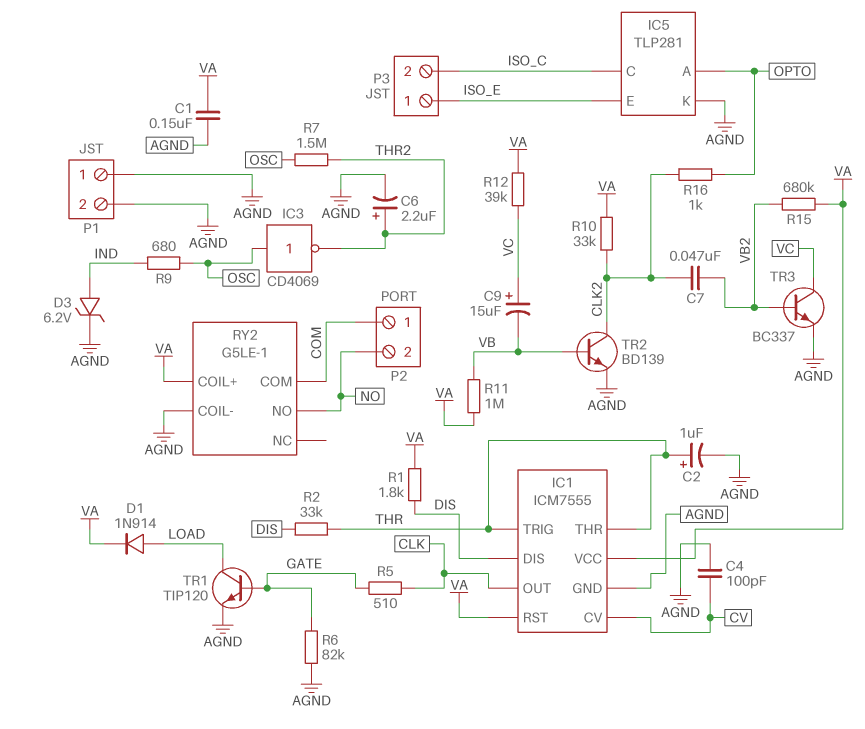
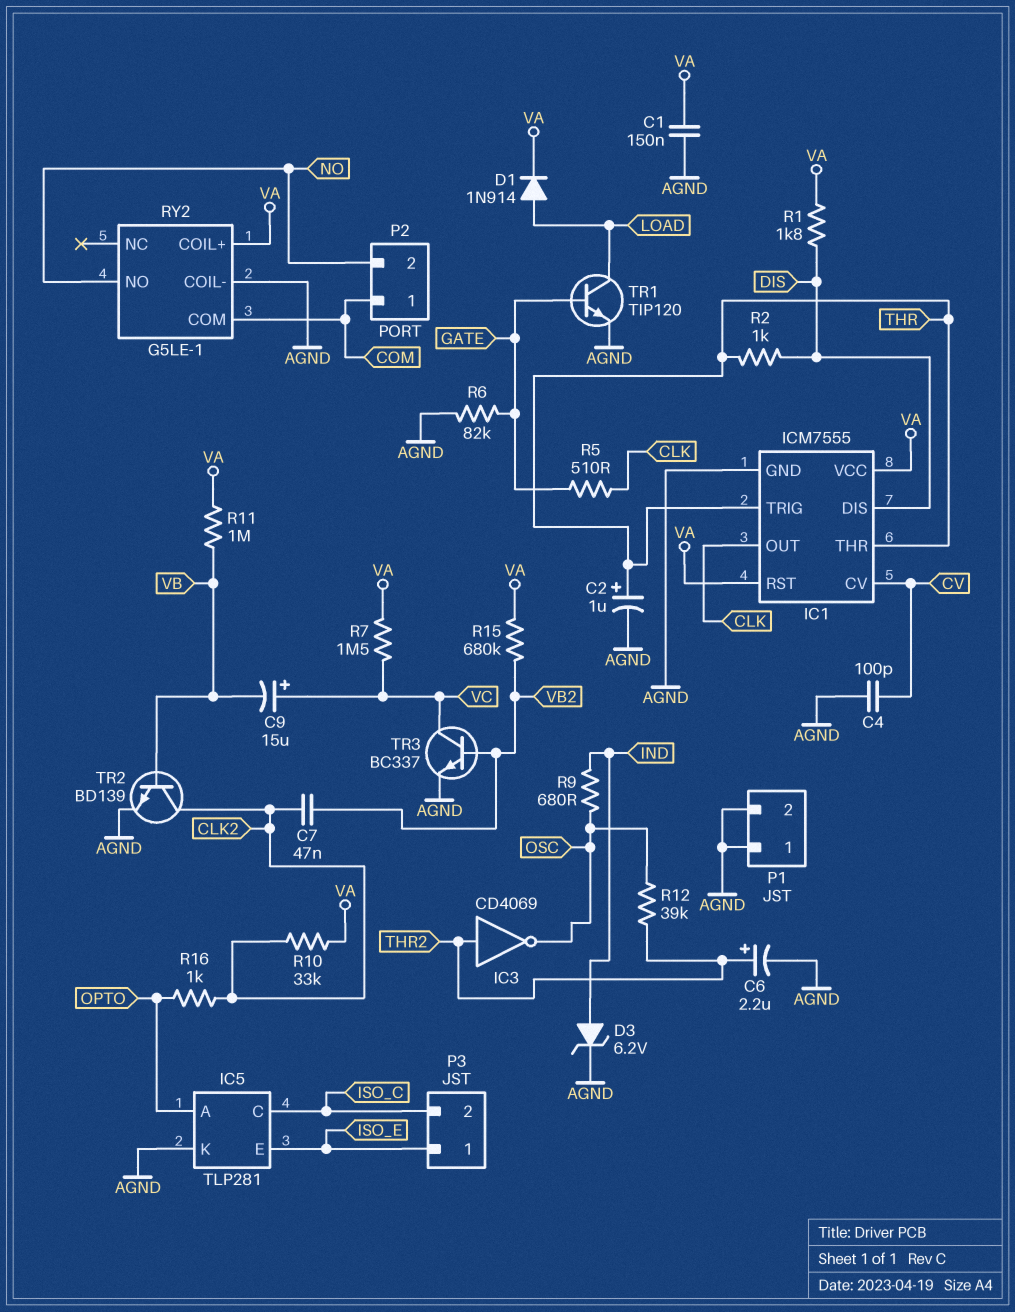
IC3: NOT CD4069 (in OSC, out THR2) -> NOT CD4069 (in THR2, out OSC)
R2: 33k (DIS, THR) -> 1k (DIS, THR)
R7: 1.5M (OSC, THR2) -> 1.5M (VA, VC)
R12: 39k (VA, VC) -> 39k (OSC, THR2)

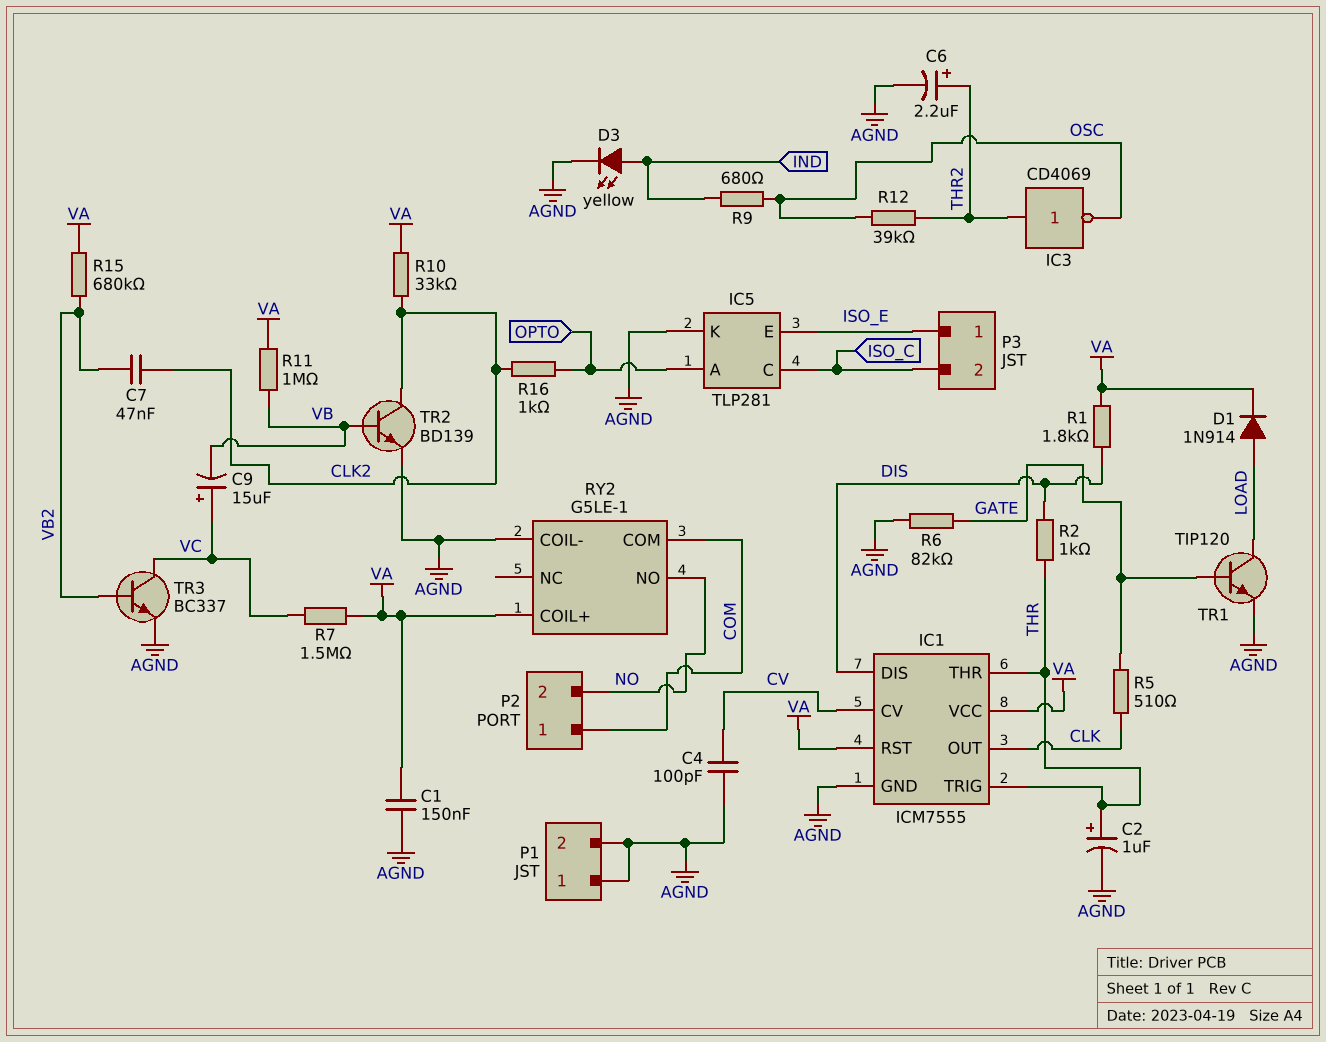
D3: zener 6.2V (A IND, K AGND) -> LED yellow (A IND, K AGND)

